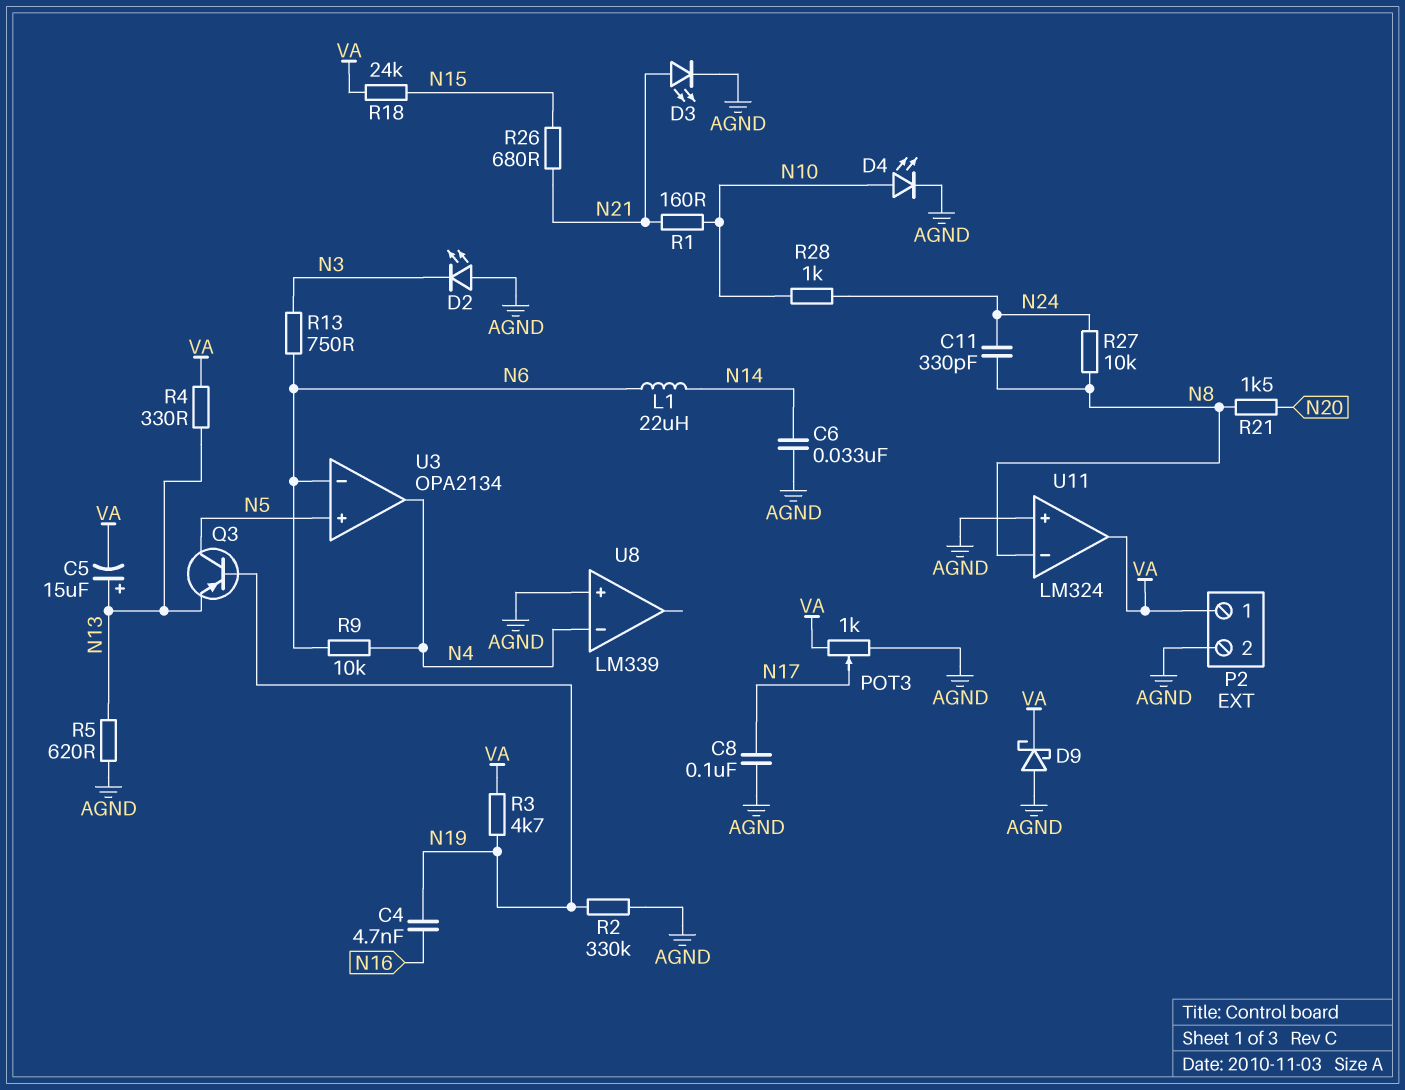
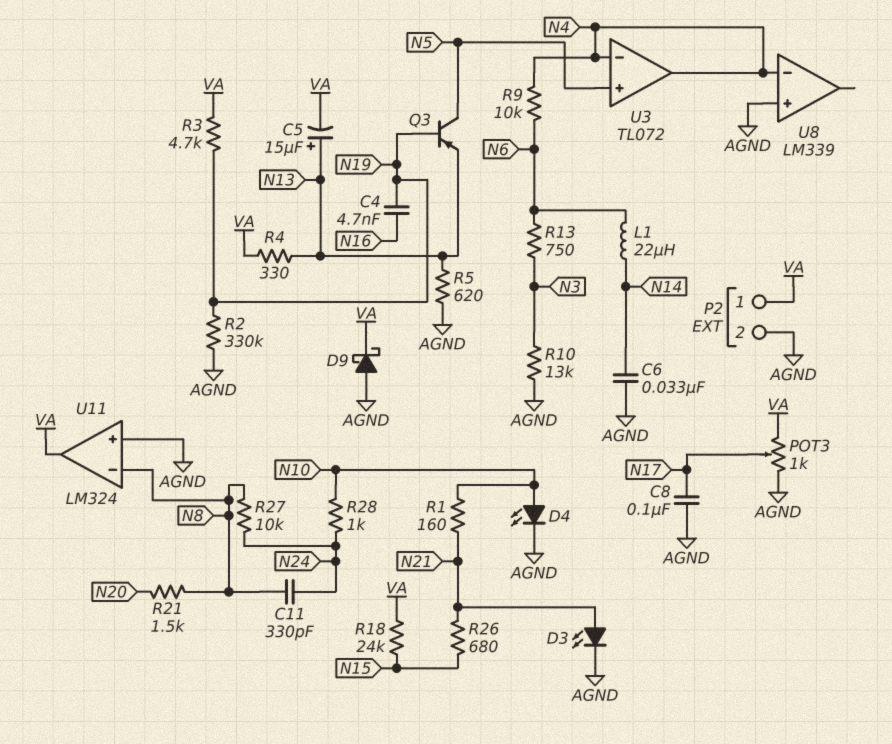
D2: LED (A AGND, K N3) -> none
R10: none -> 13k (AGND, N3)
U3: OPA2134 -> TL072
U3 pin in-: N6 -> N4

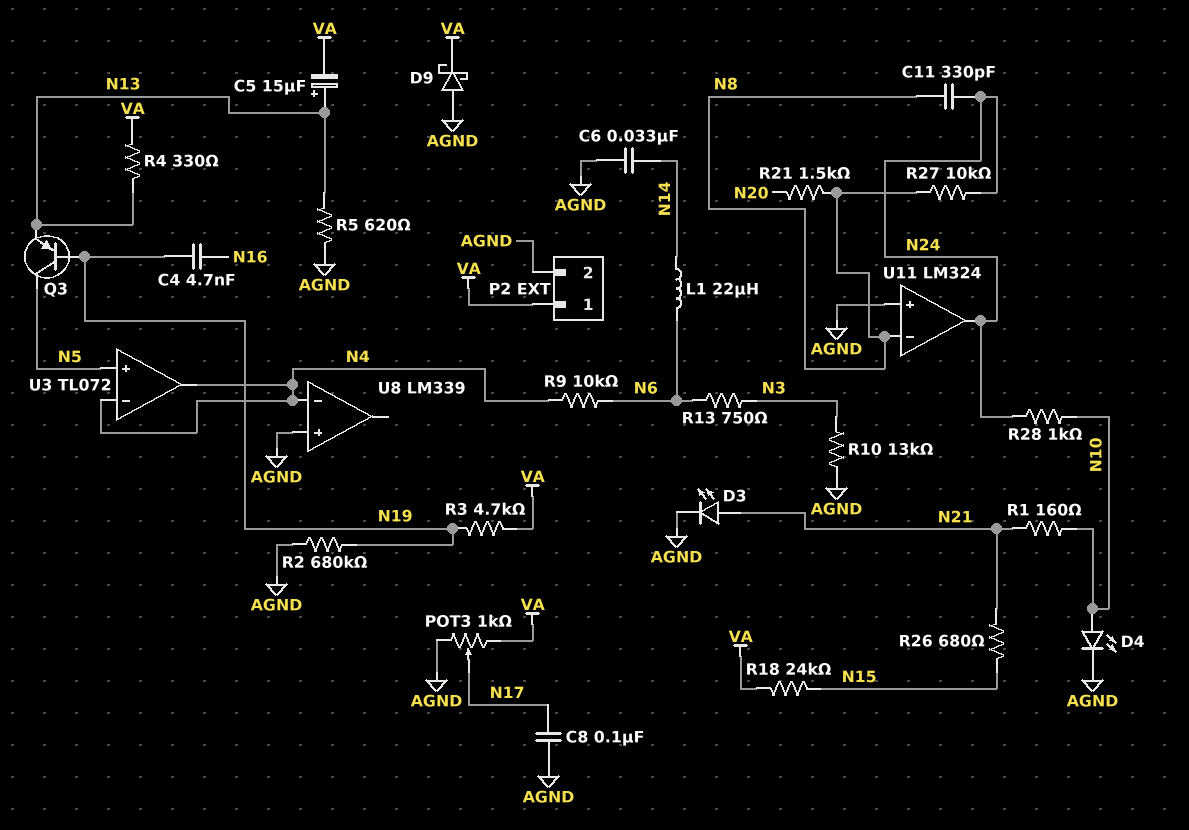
R2: 330k (AGND, N19) -> 680k (AGND, N19)
U11 pin out: VA -> N24

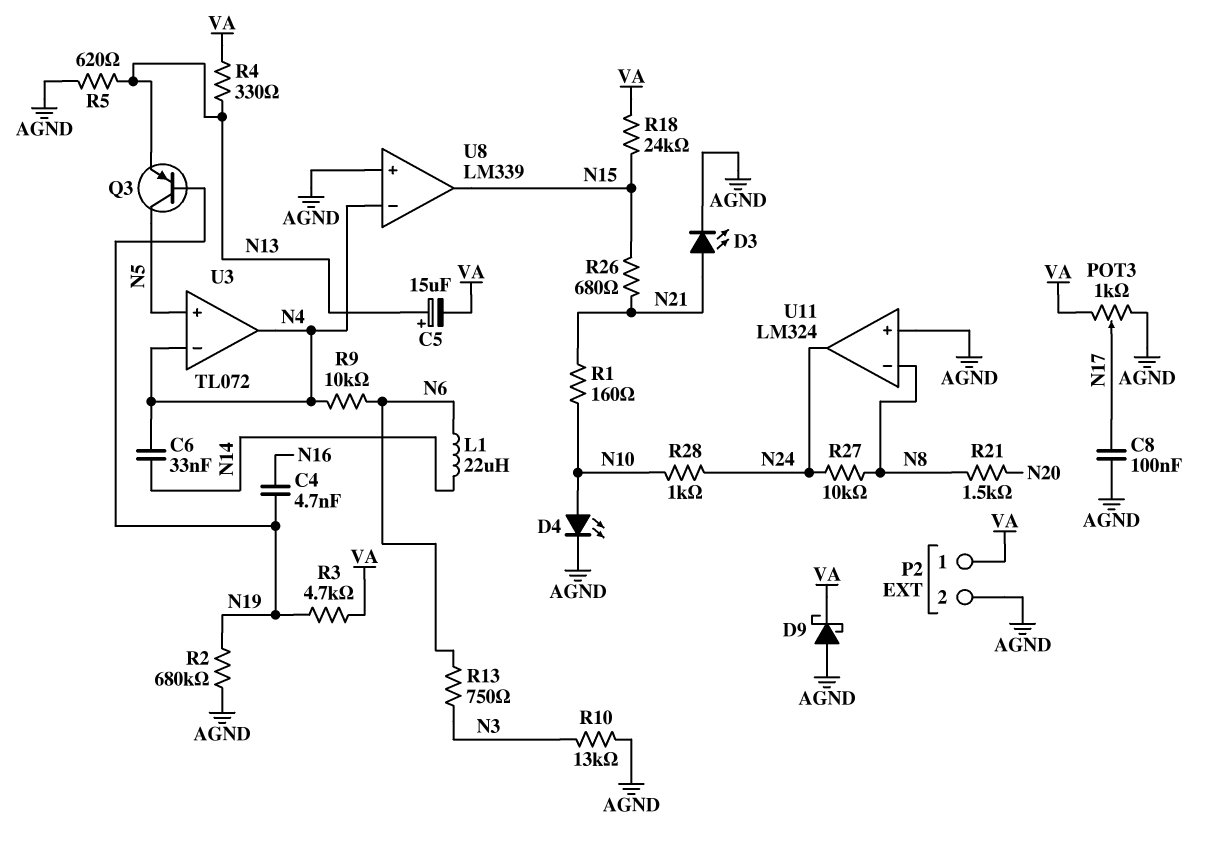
C6: 33nF (AGND, N14) -> 33nF (N4, N14)
C11: 330pF (N8, N24) -> none
U8 pin out: none -> N15

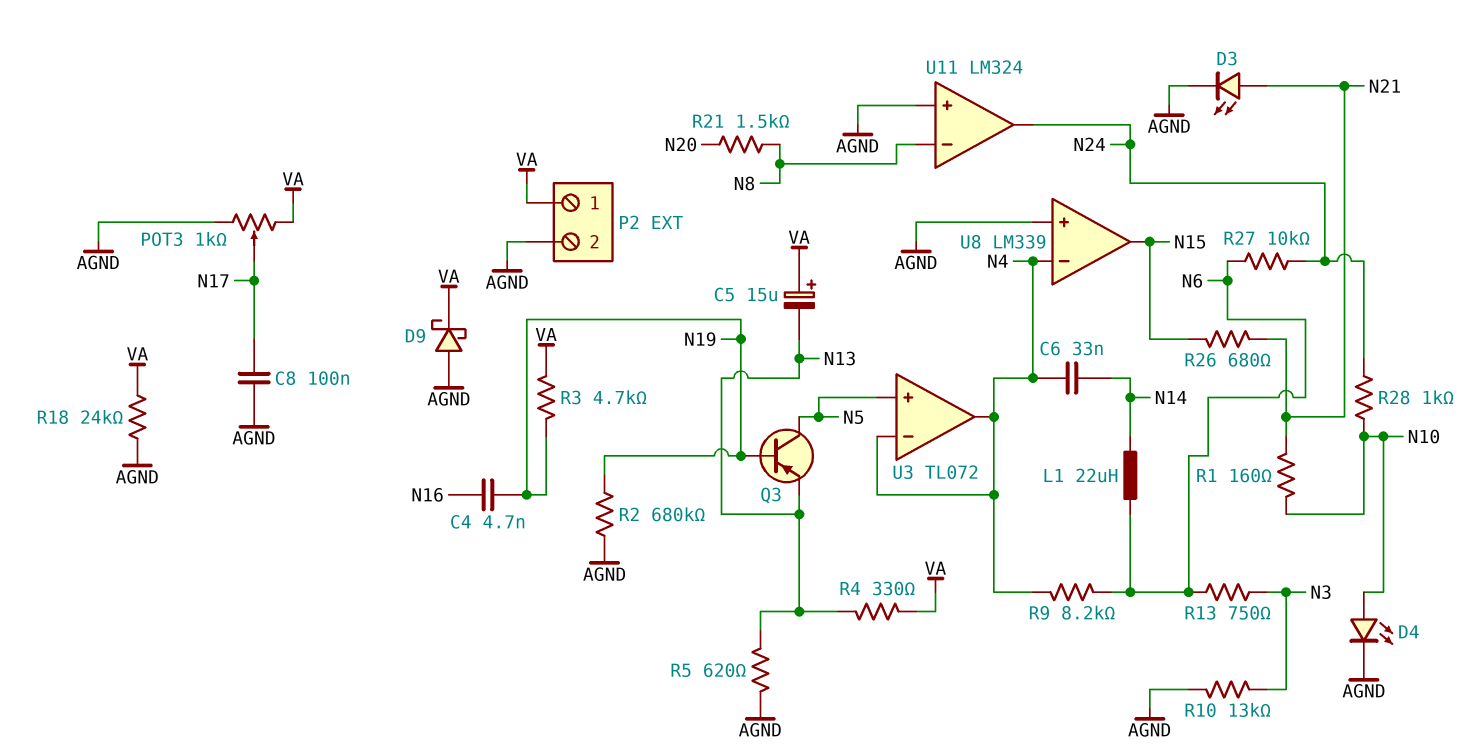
C5: 15uF (plus N13, minus VA) -> 15uF (plus VA, minus N13)
R9: 10k (N4, N6) -> 8.2k (N4, N6)
R18: 24k (N15, VA) -> 24k (AGND, VA)
R27: 10k (N8, N24) -> 10k (N6, N24)

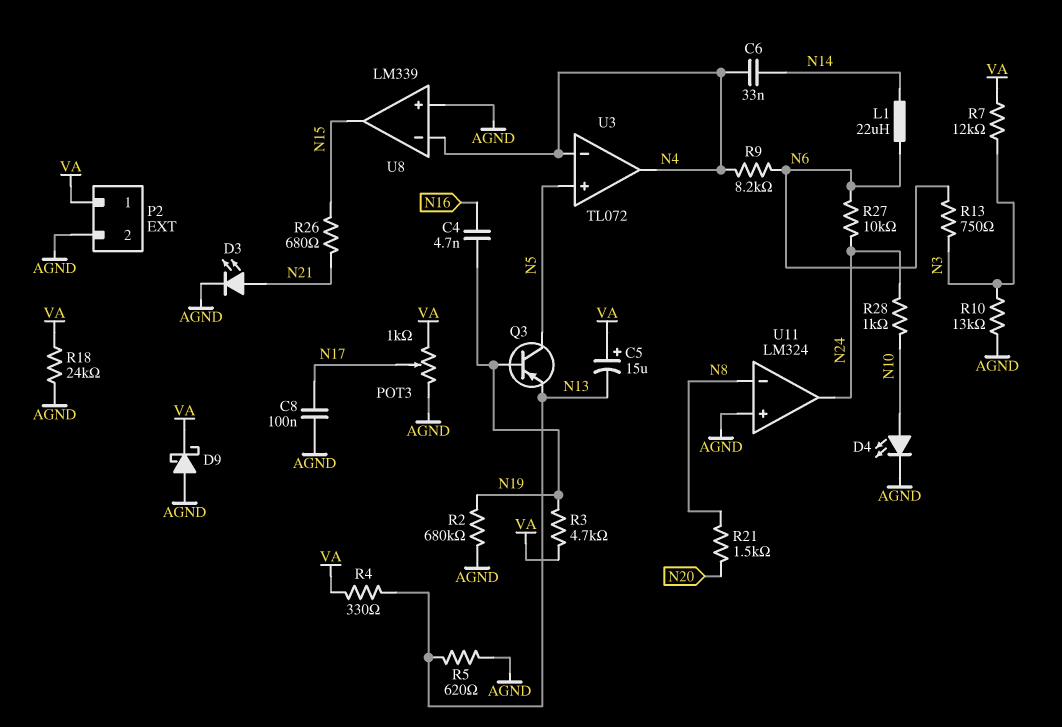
R1: 160 (N10, N21) -> none
R7: none -> 12k (N3, VA)

